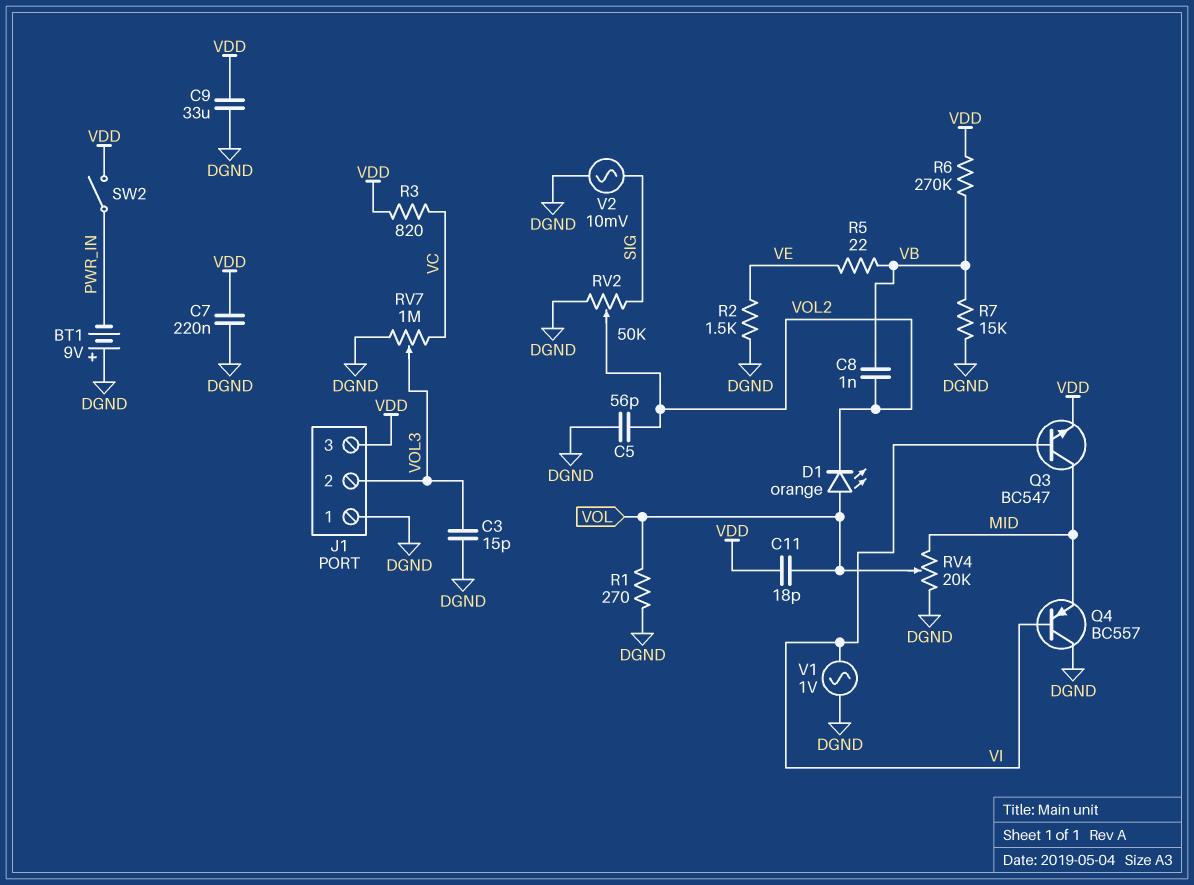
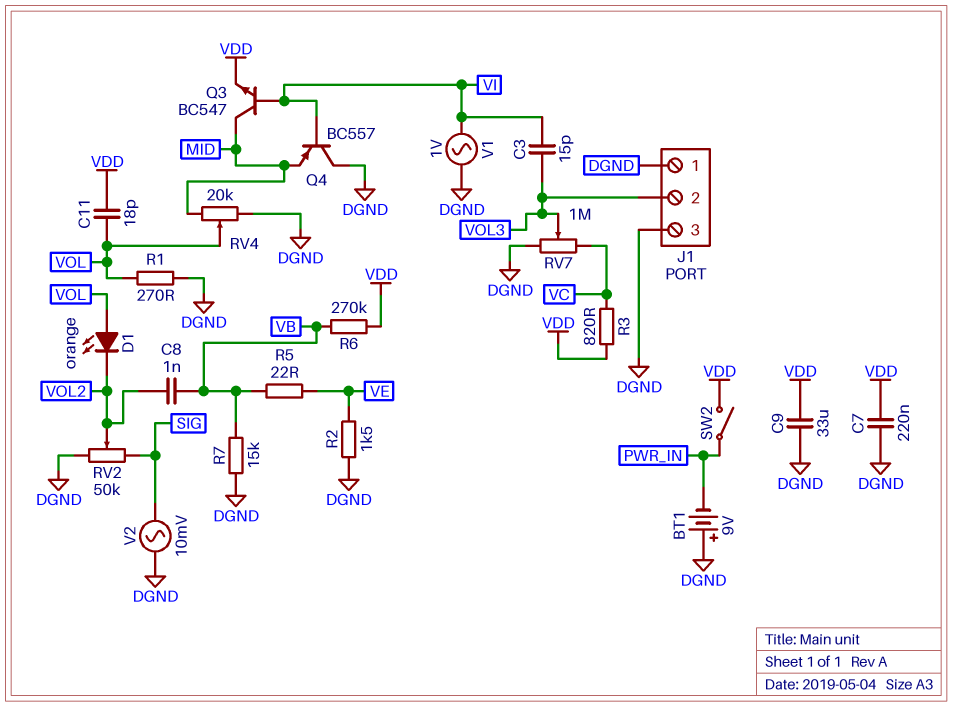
C3: 15pF (DGND, VOL3) -> 15pF (VI, VOL3)
C5: 56pF (DGND, VOL2) -> none
J1 pin 3: VDD -> DGND

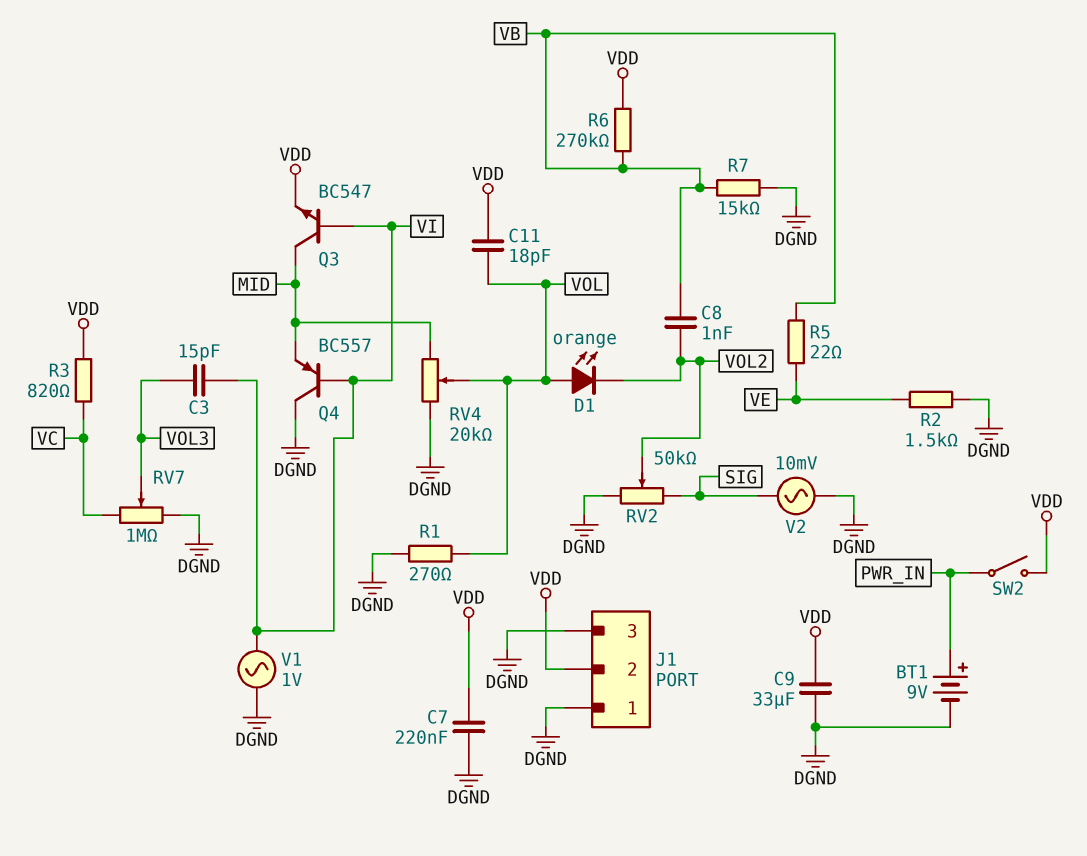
BT1: 9V (plus DGND, minus PWR_IN) -> 9V (plus PWR_IN, minus DGND)
J1 pin 2: VOL3 -> VDD

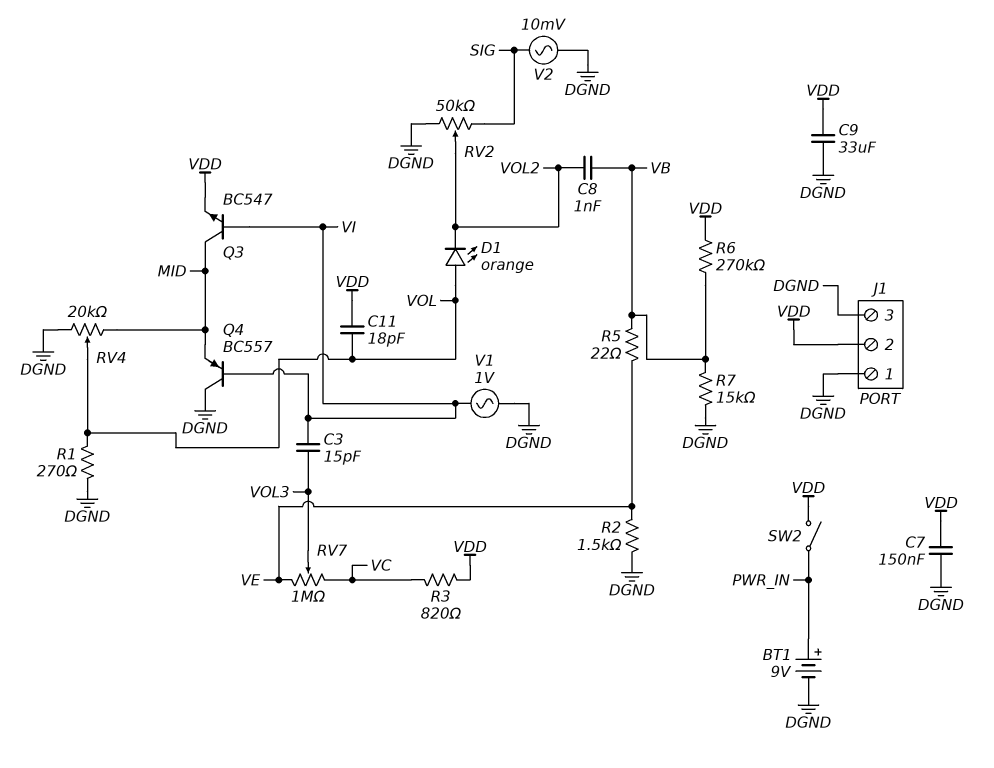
C7: 220nF (DGND, VDD) -> 150nF (DGND, VDD)
RV7: 1M (DGND, VC, wiper VOL3) -> 1M (VC, VE, wiper VOL3)

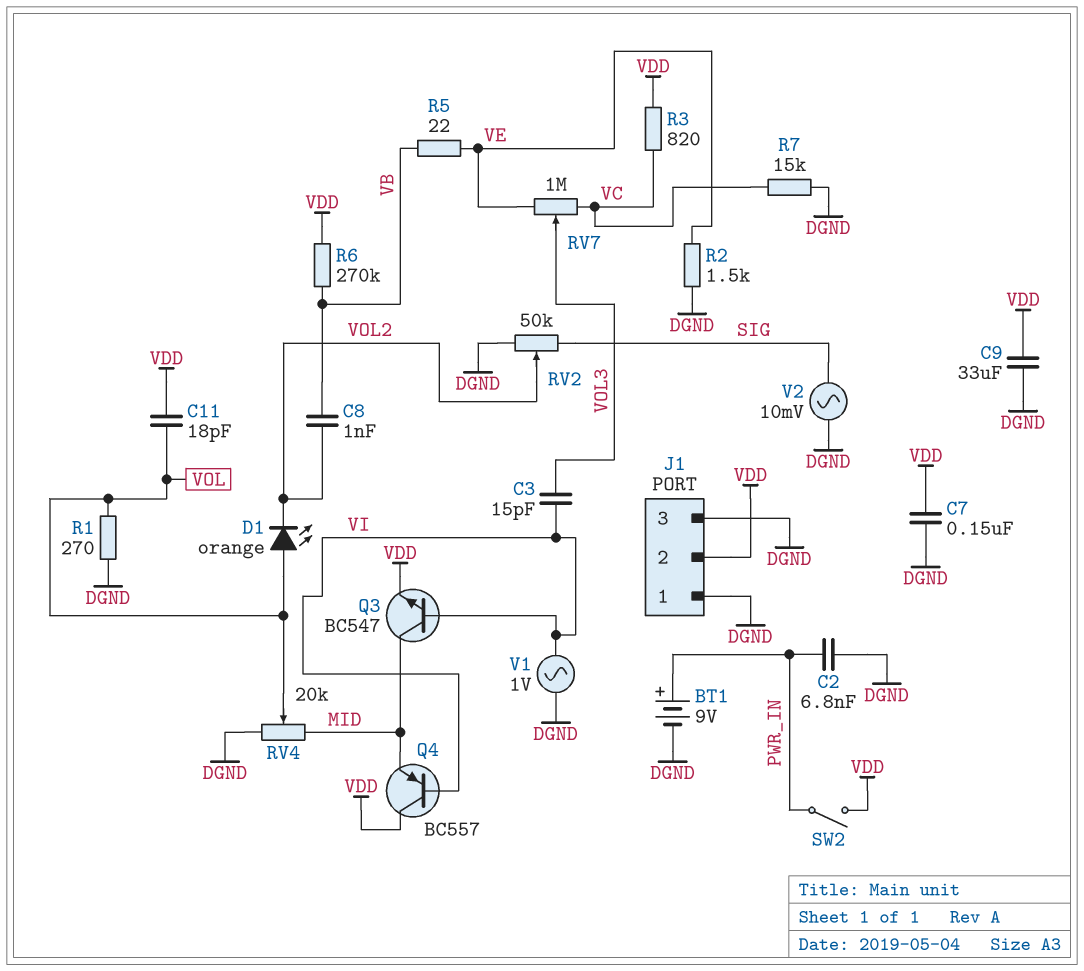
C2: none -> 6.8nF (DGND, PWR_IN)
Q4: PNP BC557 (B VI, C DGND, E MID) -> PNP BC557 (B VI, C VDD, E MID)
R7: 15k (DGND, VB) -> 15k (DGND, VC)

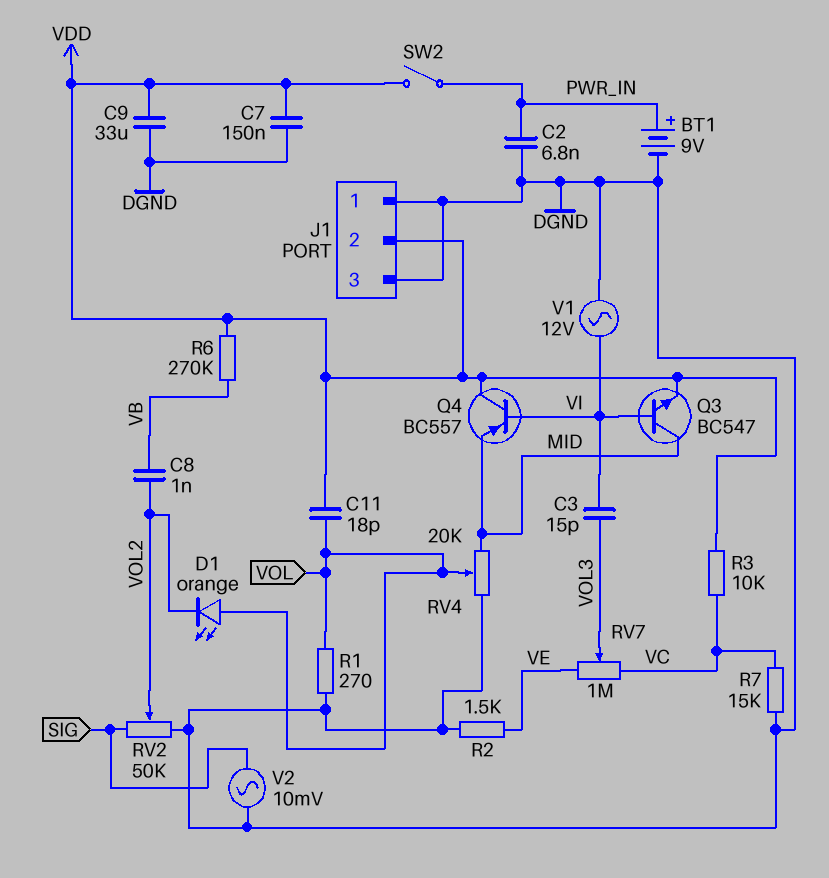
R3: 820 (VC, VDD) -> 10k (VC, VDD)
R5: 22 (VB, VE) -> none
V1: AC 1V (DGND, VI) -> AC 12V (DGND, VI)

